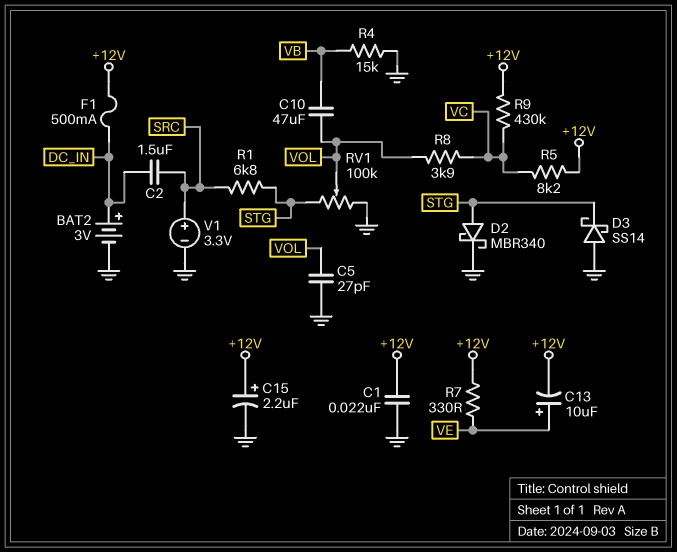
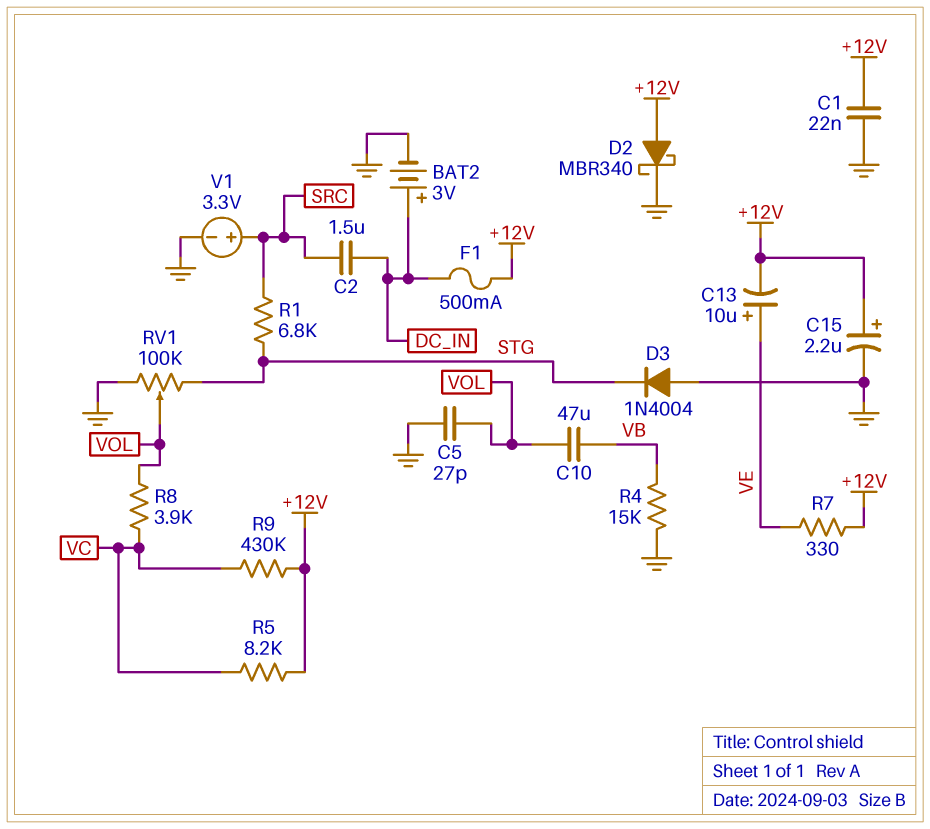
D2: schottky MBR340 (A STG, K GND) -> schottky MBR340 (A +12V, K GND)
D3: schottky SS14 (A GND, K STG) -> diode 1N4004 (A GND, K STG)

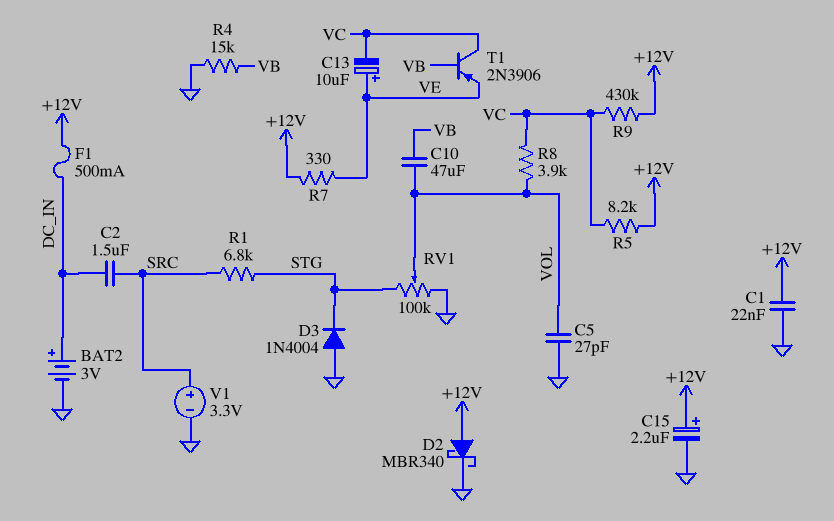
C13: 10uF (plus VE, minus +12V) -> 10uF (plus VE, minus VC)
T1: none -> PNP 2N3906 (B VB, C VC, E VE)

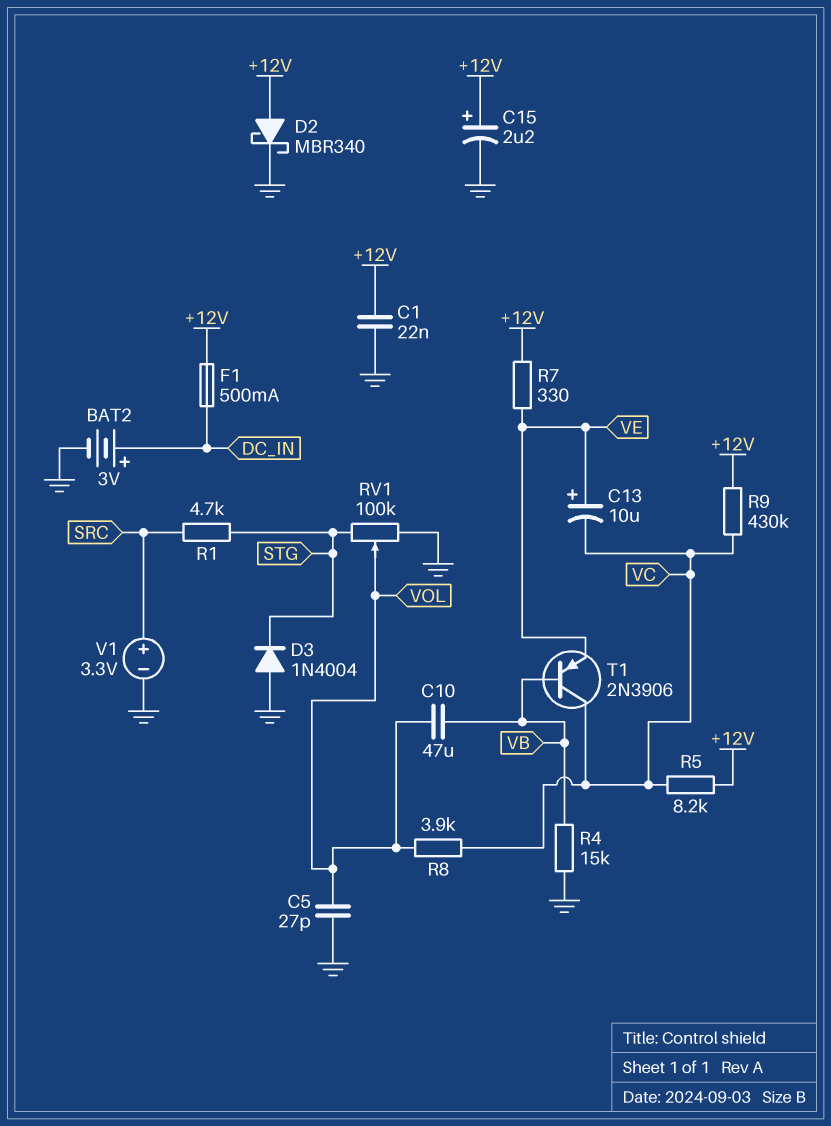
C2: 1.5uF (DC_IN, SRC) -> none
R1: 6.8k (SRC, STG) -> 4.7k (SRC, STG)

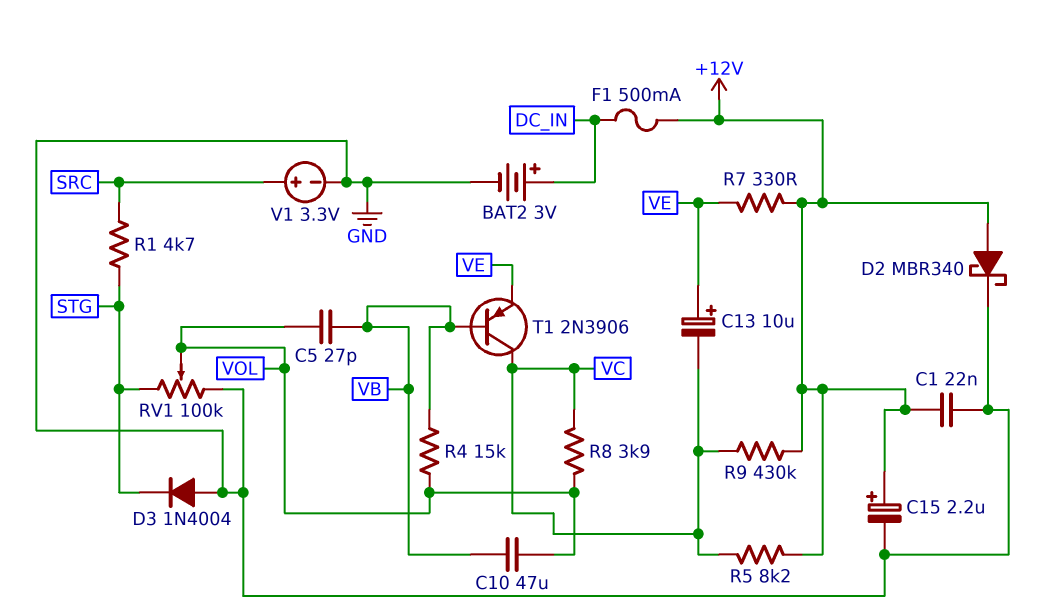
C5: 27pF (GND, VOL) -> 27pF (VB, VOL)
R4: 15k (GND, VB) -> 15k (VB, VOL)

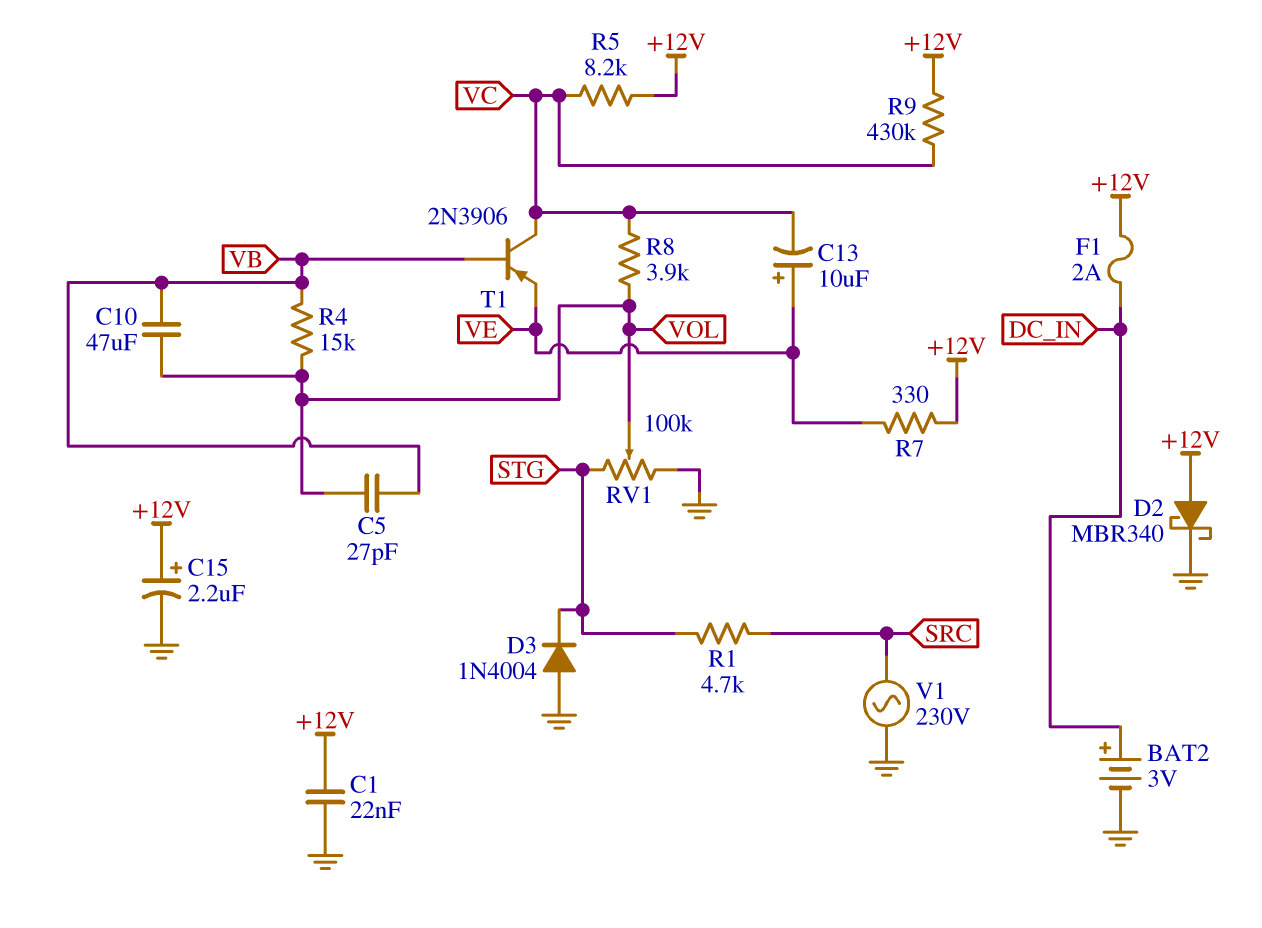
F1: 500mA (+12V, DC_IN) -> 2A (+12V, DC_IN)
V1: 3.3V (plus SRC, minus GND) -> AC 230V (GND, SRC)

